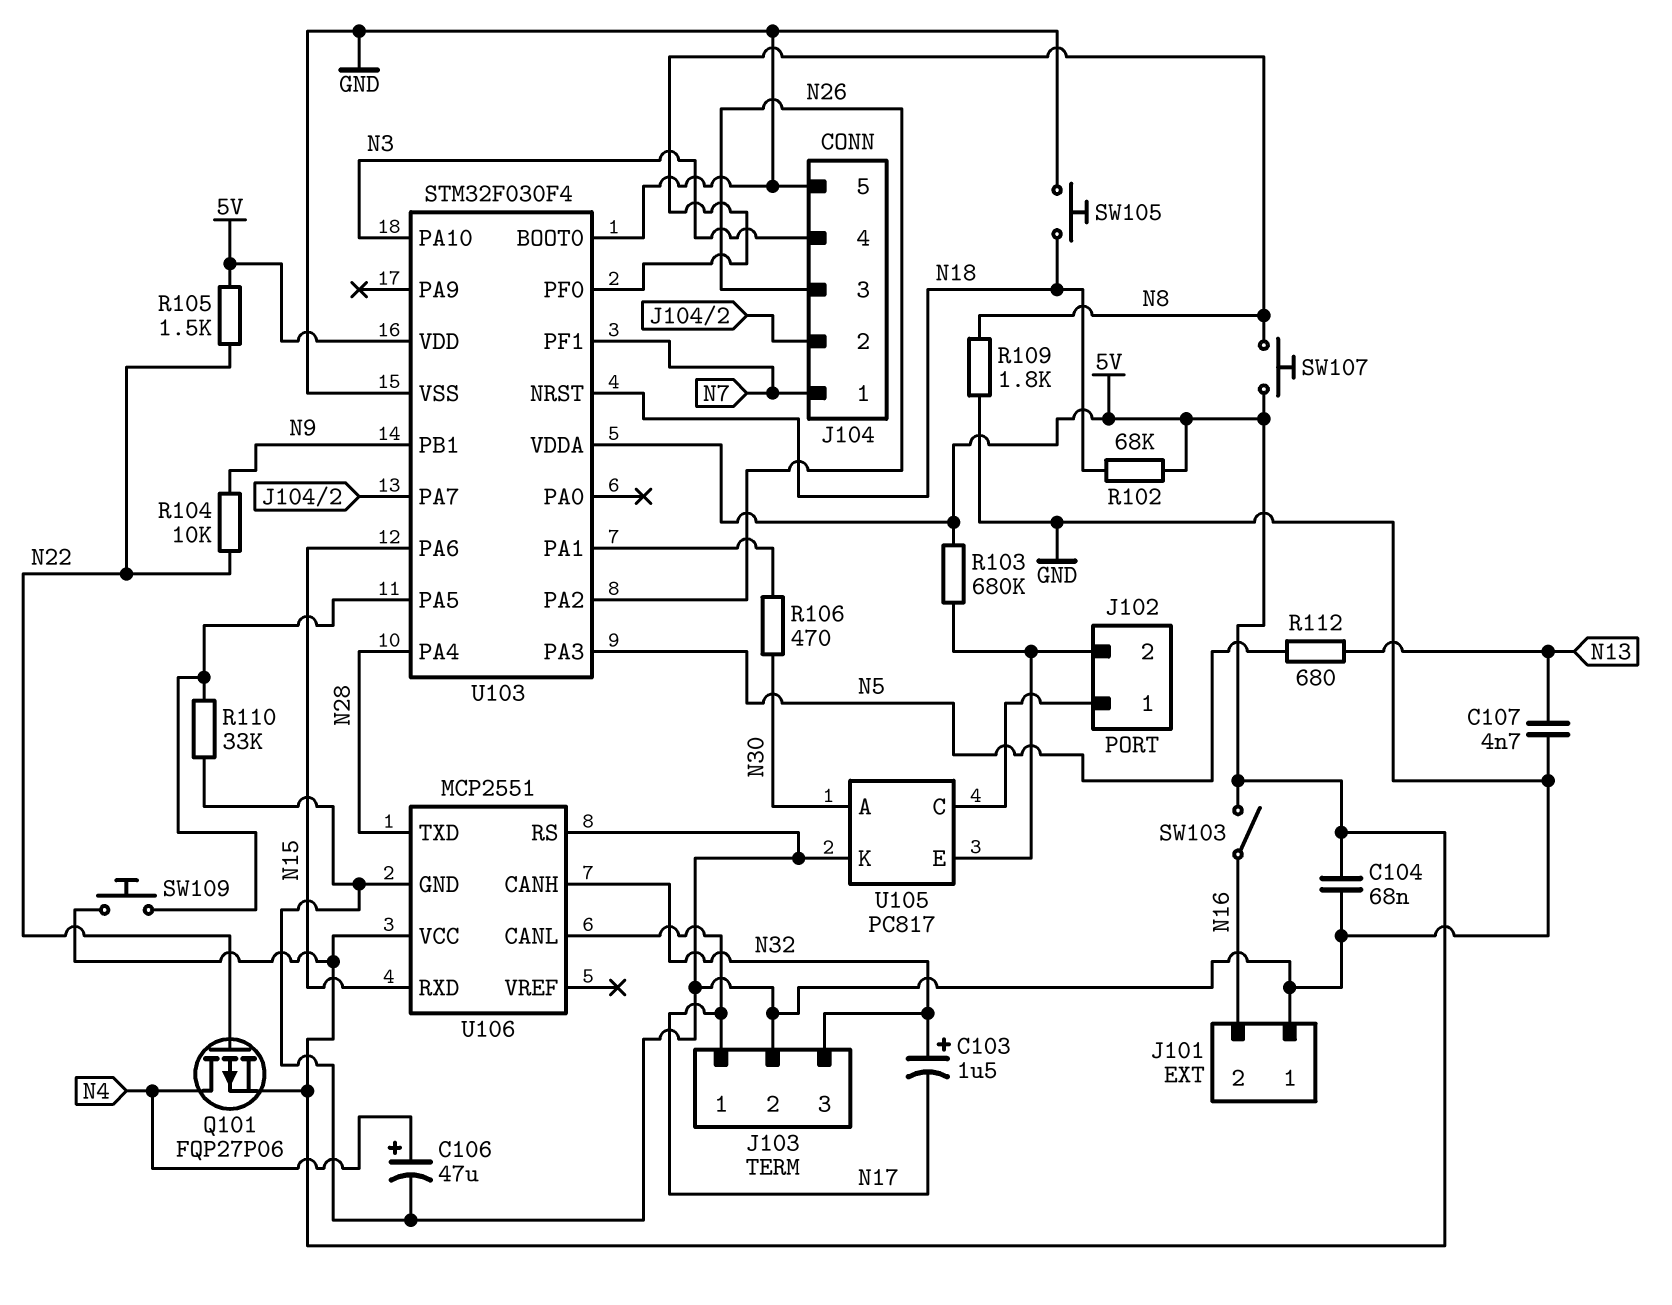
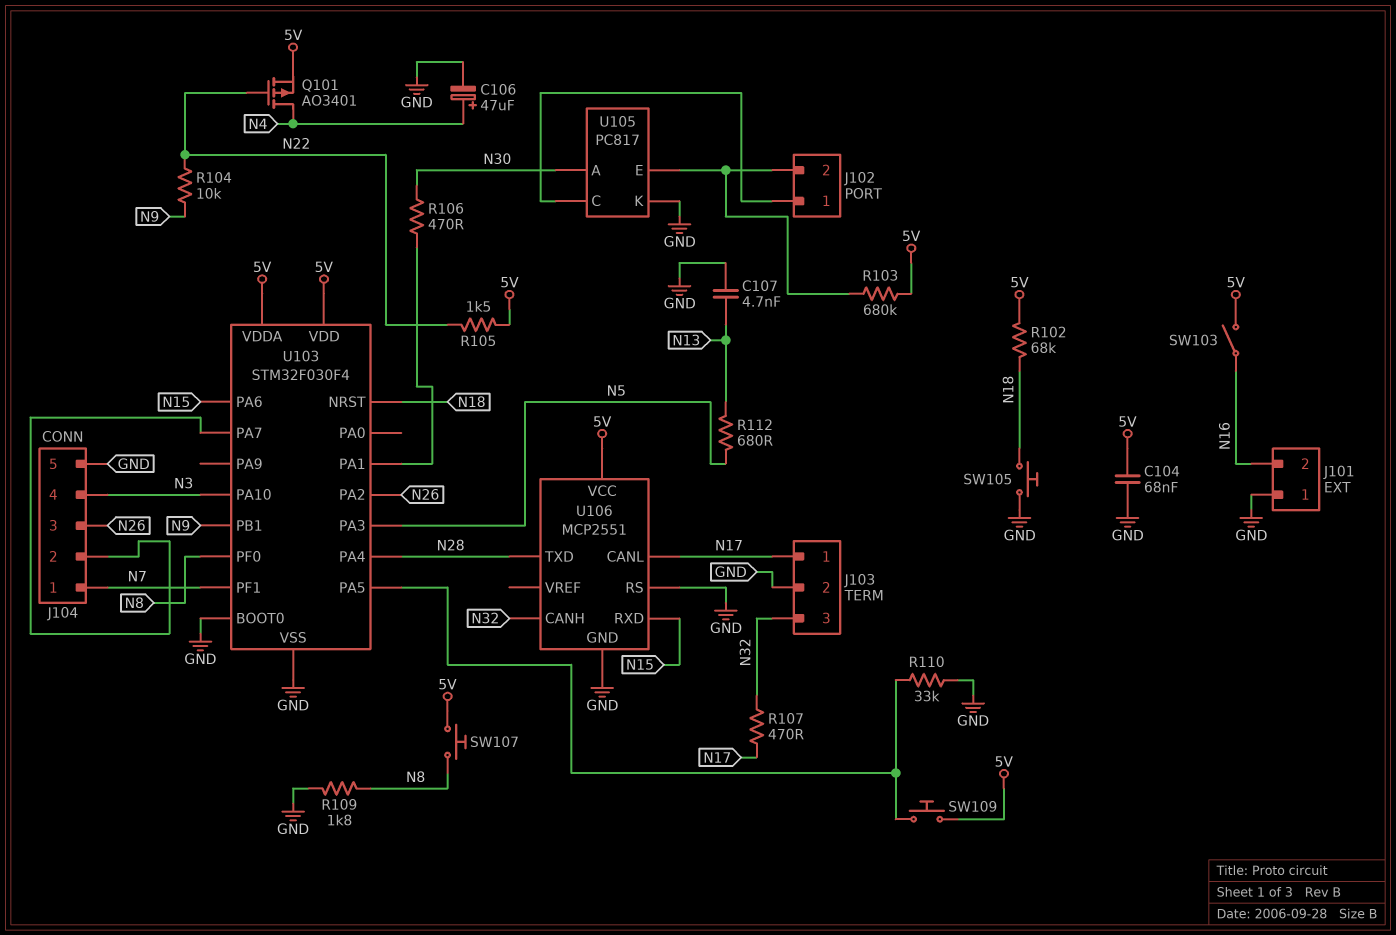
C103: 1.5uF (plus N32, minus N17) -> none
Q101: PMOS FQP27P06 (G N22, D N4, S 5V) -> PMOS AO3401 (G N22, D N4, S 5V)
R107: none -> 470 (N17, N32)

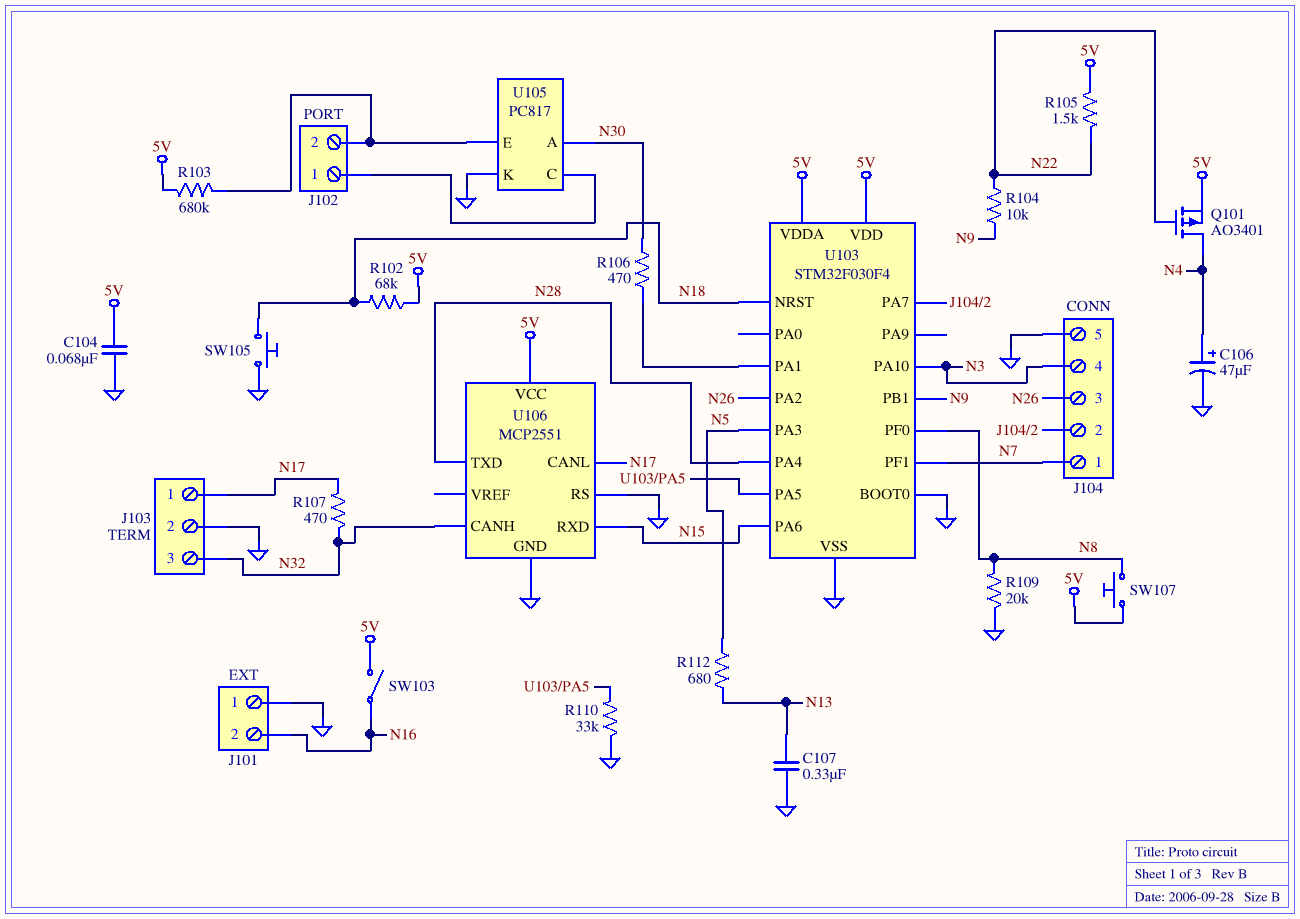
C107: 4.7nF (GND, N13) -> 330nF (GND, N13)
R109: 1.8k (GND, N8) -> 20k (GND, N8)
SW109: button (5V, U103/PA5) -> none

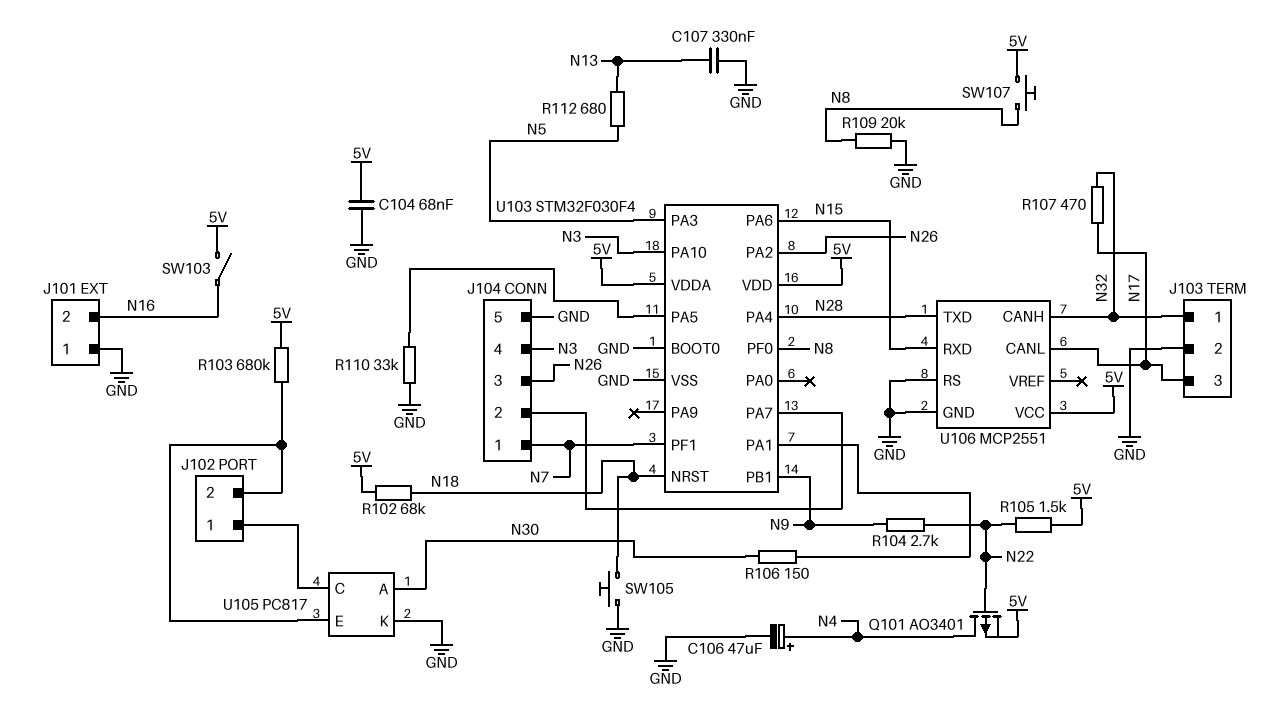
J103 pin 1: N17 -> N32
J103 pin 3: N32 -> N17
R104: 10k (N9, N22) -> 2.7k (N9, N22)
R106: 470 (N30, U103/PA1) -> 150 (N30, U103/PA1)

